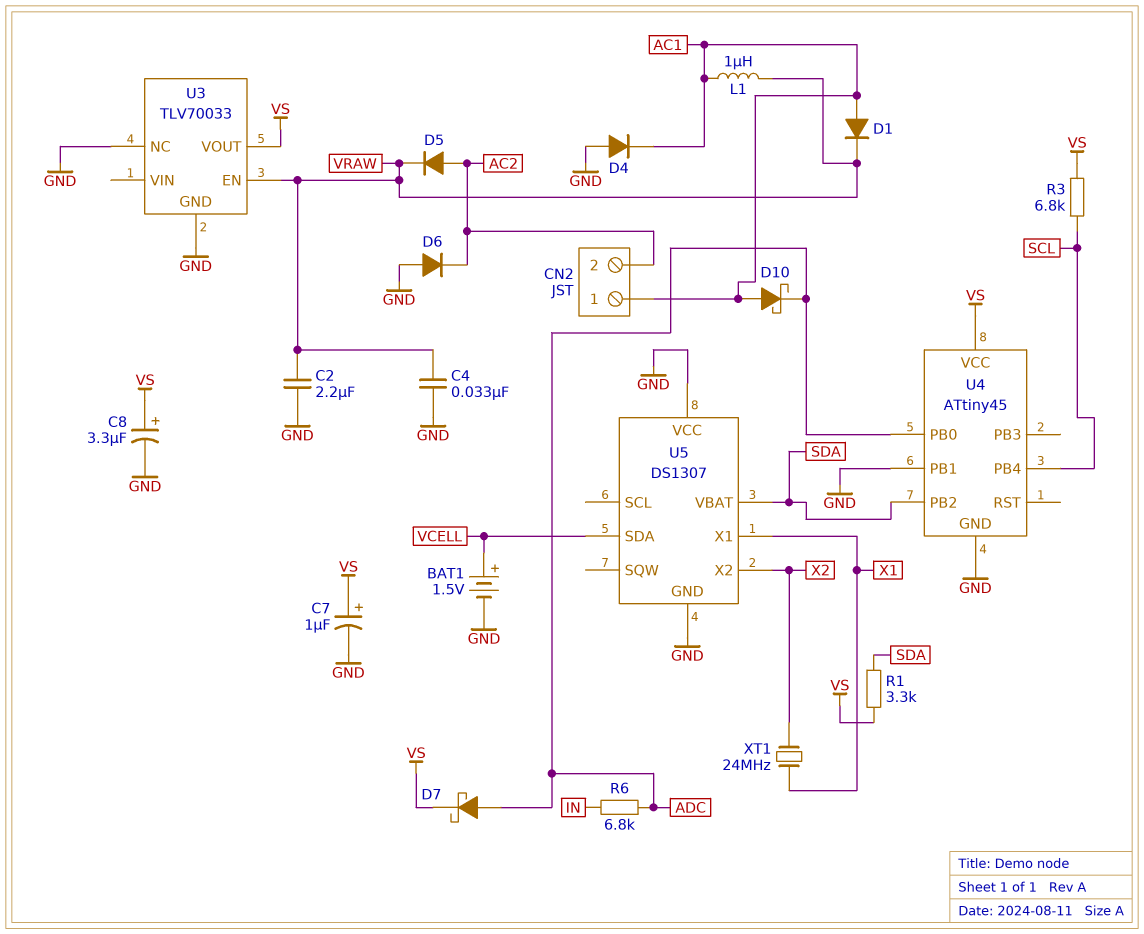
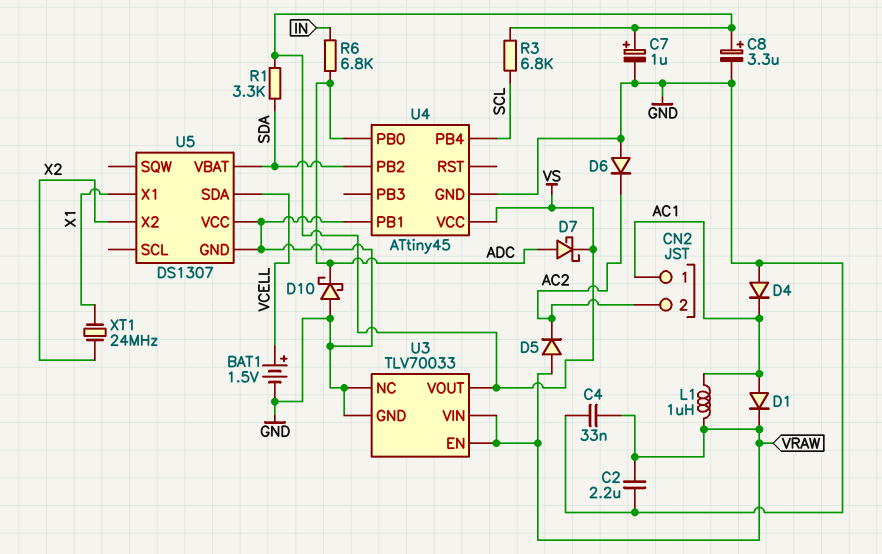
D5: diode (A AC2, K VRAW) -> diode (A VRAW, K AC2)
D10: schottky (A AC1, K ADC) -> schottky (A GND, K ADC)
U3 pin VIN: none -> VRAW

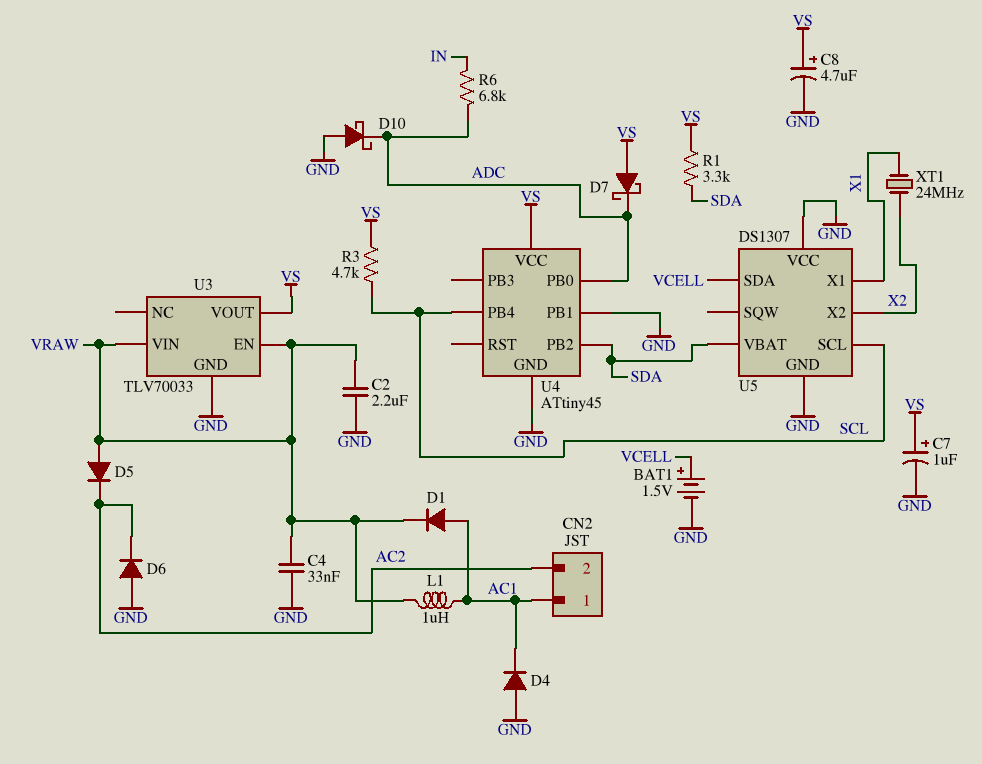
C8: 3.3uF (plus VS, minus GND) -> 4.7uF (plus VS, minus GND)
D7: schottky (A ADC, K VS) -> schottky (A VS, K ADC)
R3: 6.8k (SCL, VS) -> 4.7k (SCL, VS)
U3 pin NC: GND -> none
U5 pin SCL: none -> SCL

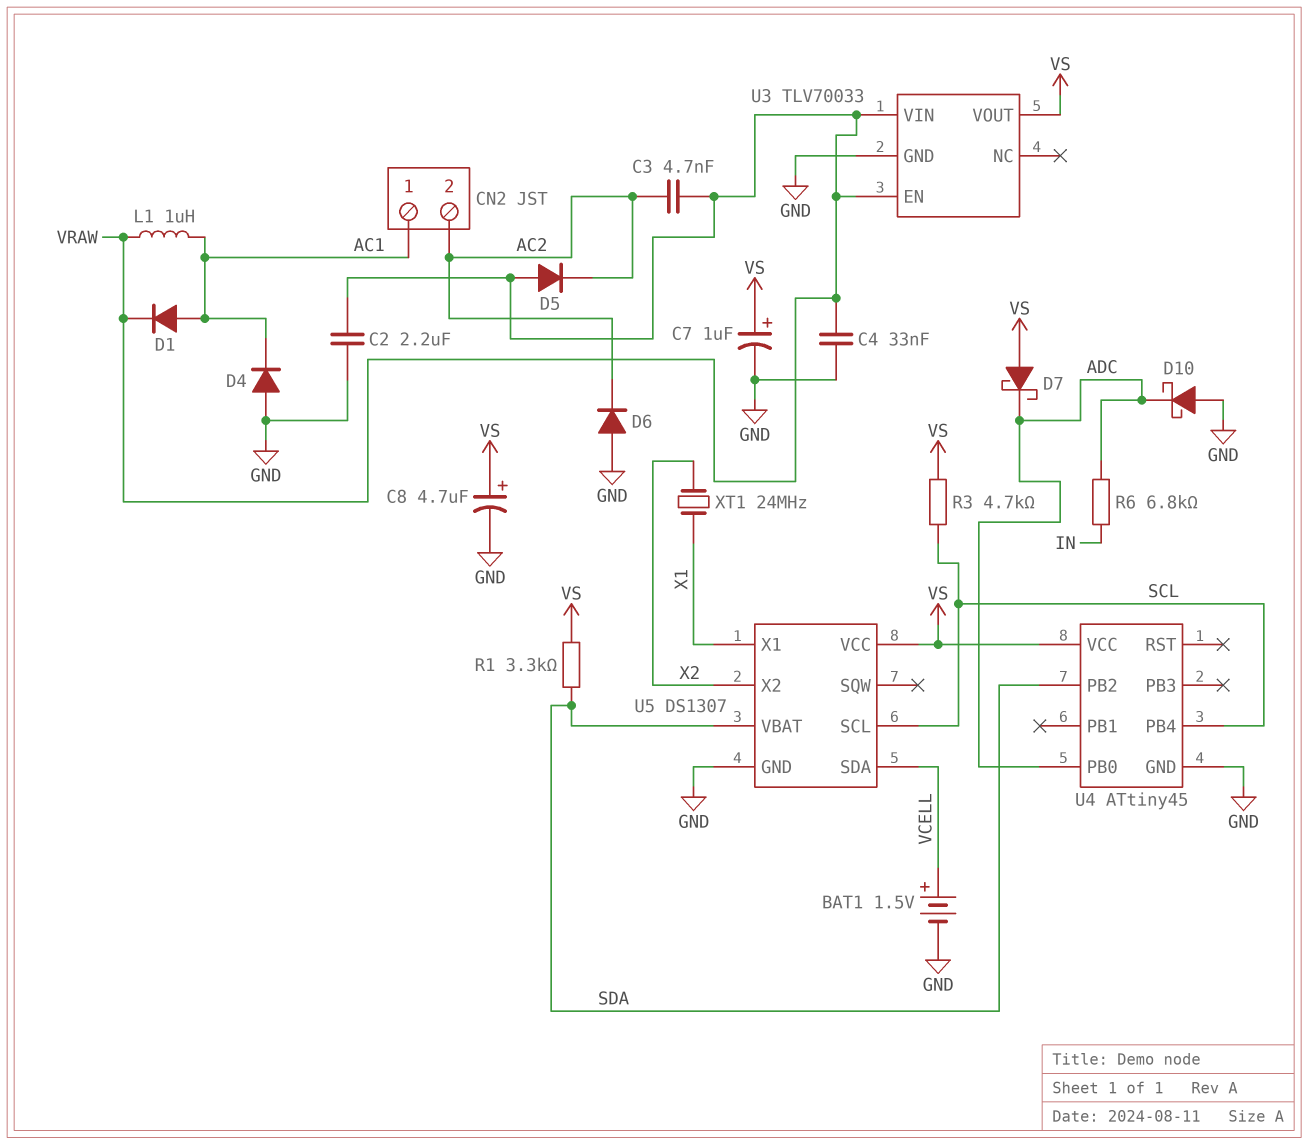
C3: none -> 4.7nF (AC2, VRAW)
U4 pin PB1: GND -> none
U5 pin VCC: GND -> VS

